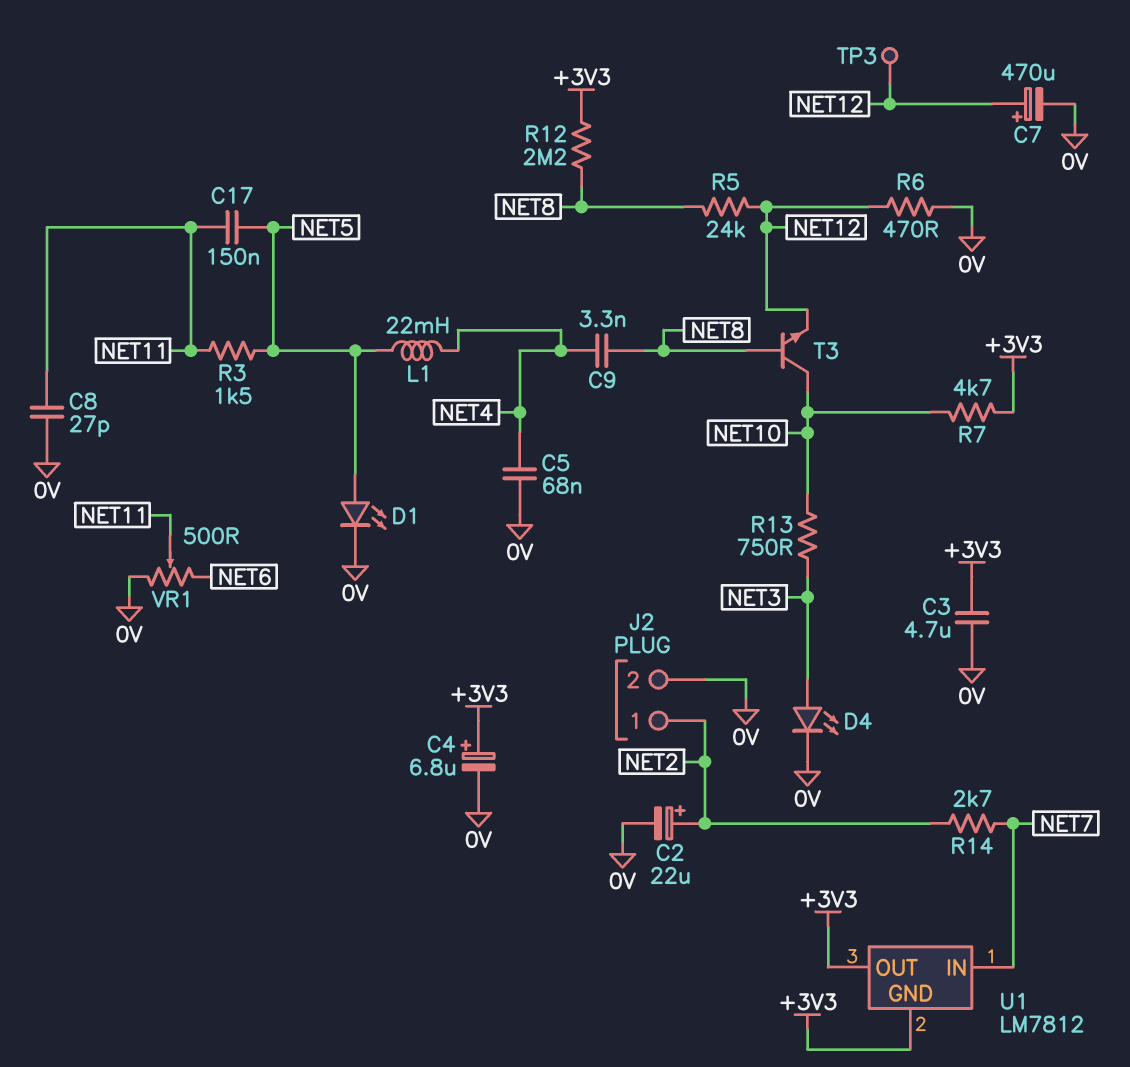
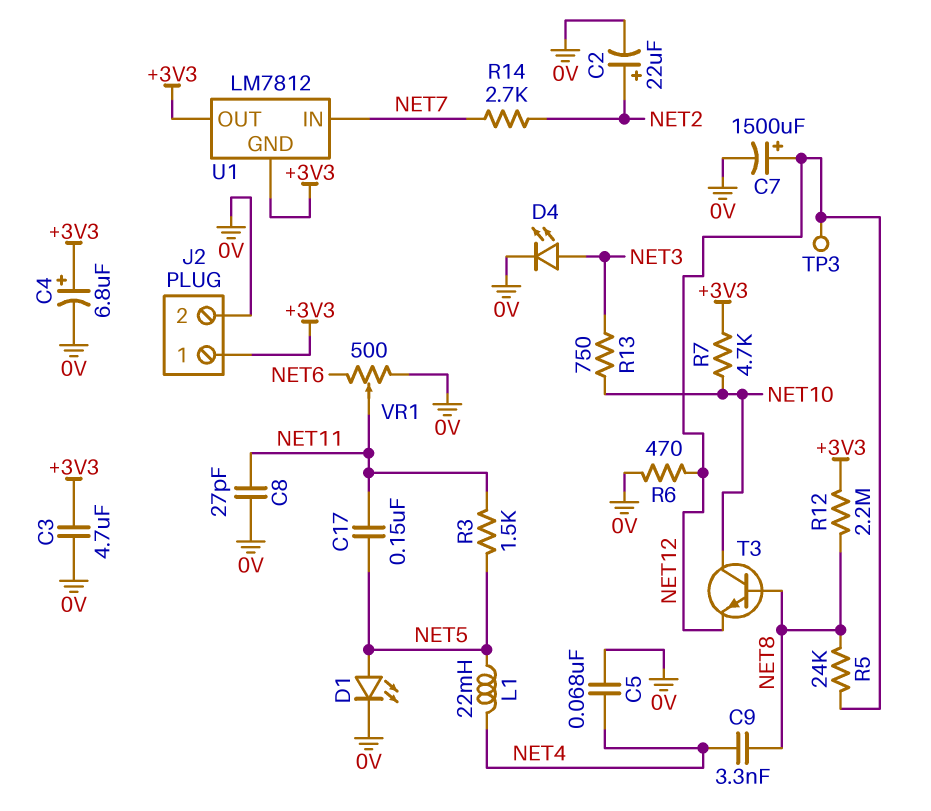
C7: 470uF (plus NET12, minus 0V) -> 1500uF (plus NET12, minus 0V)
J2 pin 1: NET2 -> +3V3

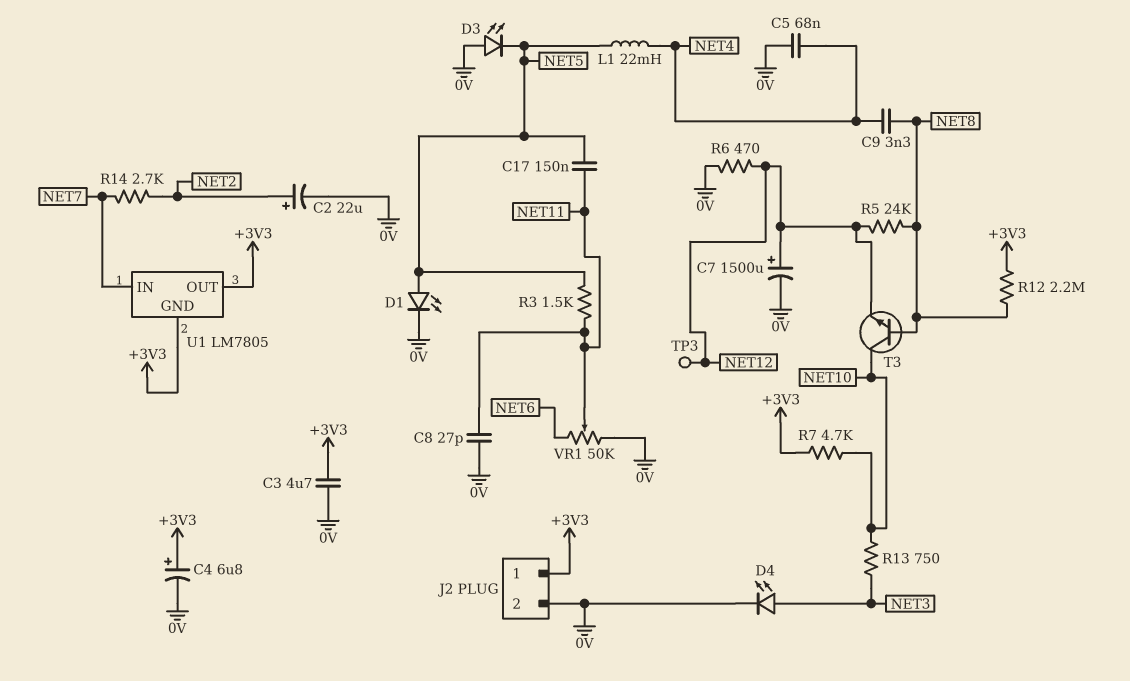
D3: none -> LED (A 0V, K NET5)
U1: LM7812 -> LM7805
VR1: 500 (0V, NET6, wiper NET11) -> 50k (0V, NET6, wiper NET11)

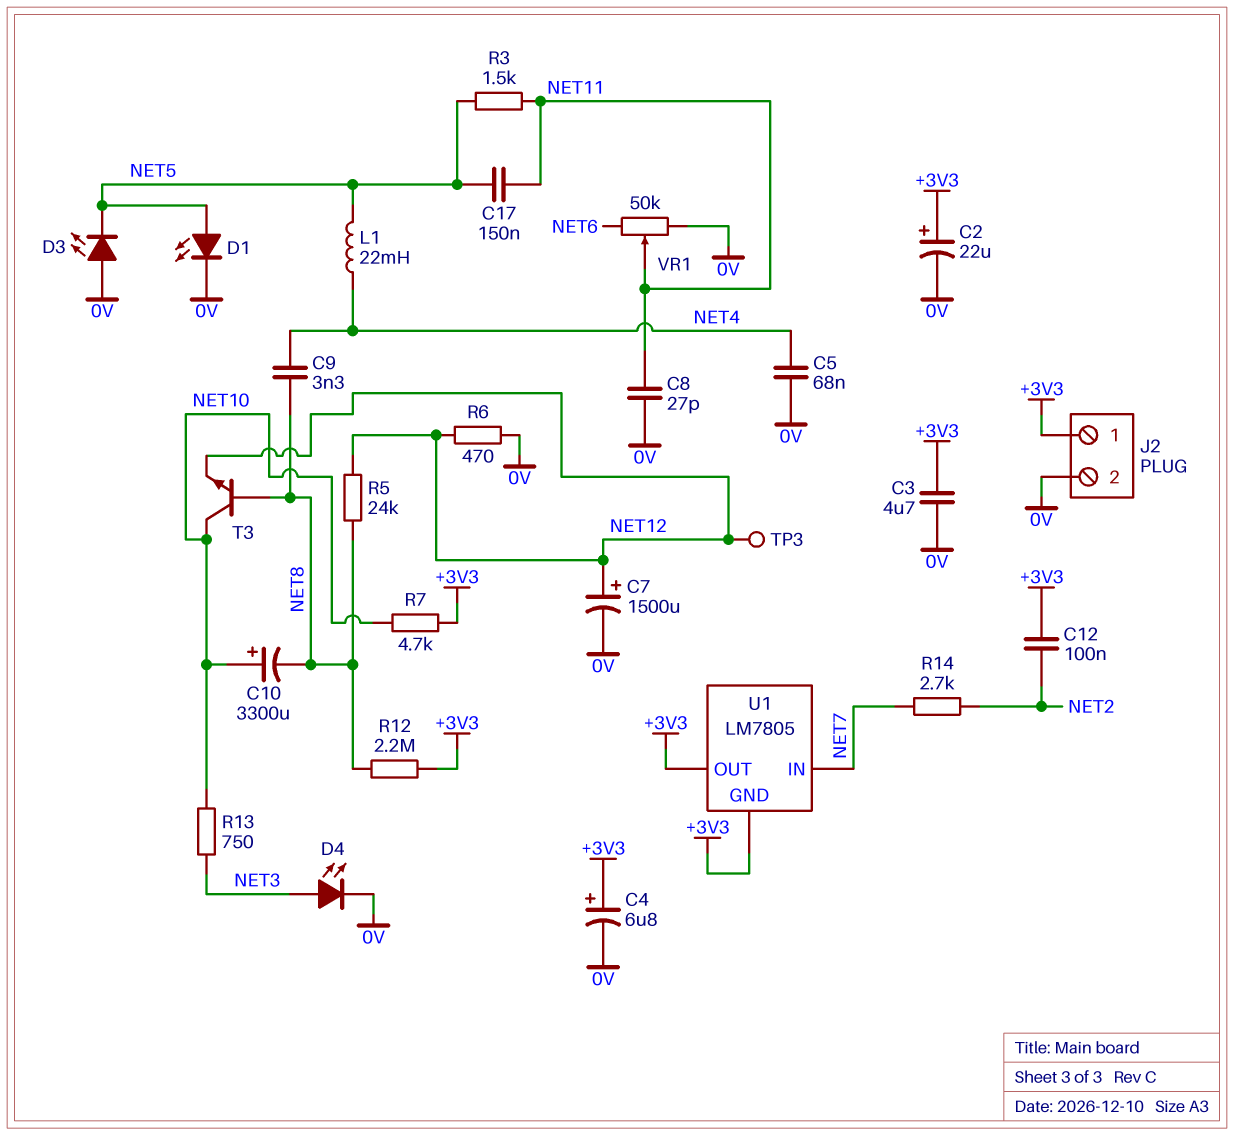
C2: 22uF (plus NET2, minus 0V) -> 22uF (plus +3V3, minus 0V)
C10: none -> 3300uF (plus NET10, minus NET8)
C12: none -> 100nF (+3V3, NET2)

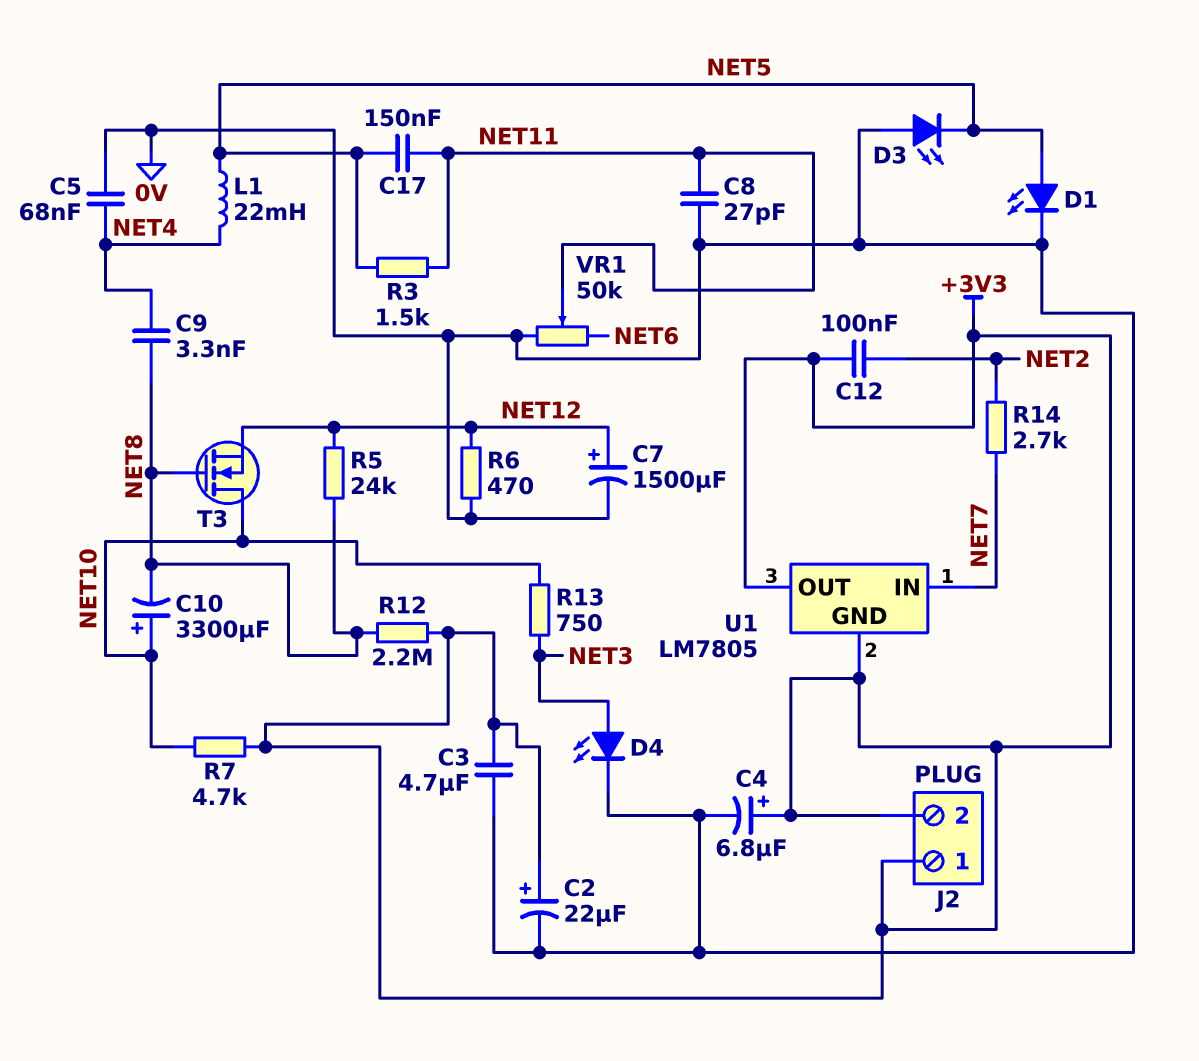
J2 pin 2: 0V -> +3V3
T3: NPN (B NET8, C NET10, E NET12) -> NMOS (G NET8, D NET10, S NET12)
TP3: test point (NET12) -> none

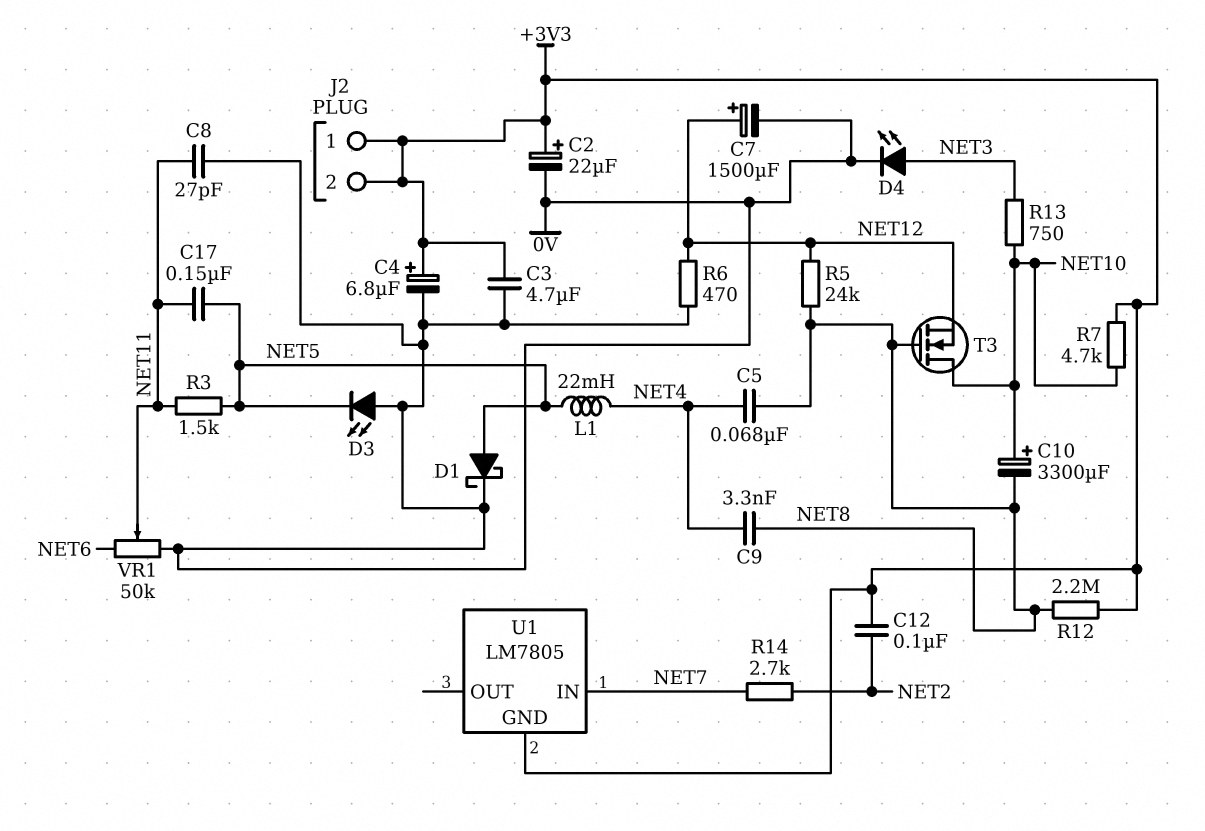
C5: 68nF (0V, NET4) -> 68nF (NET4, NET8)
D1: LED (A NET5, K 0V) -> schottky (A NET5, K 0V)
U1 pin OUT: +3V3 -> none

